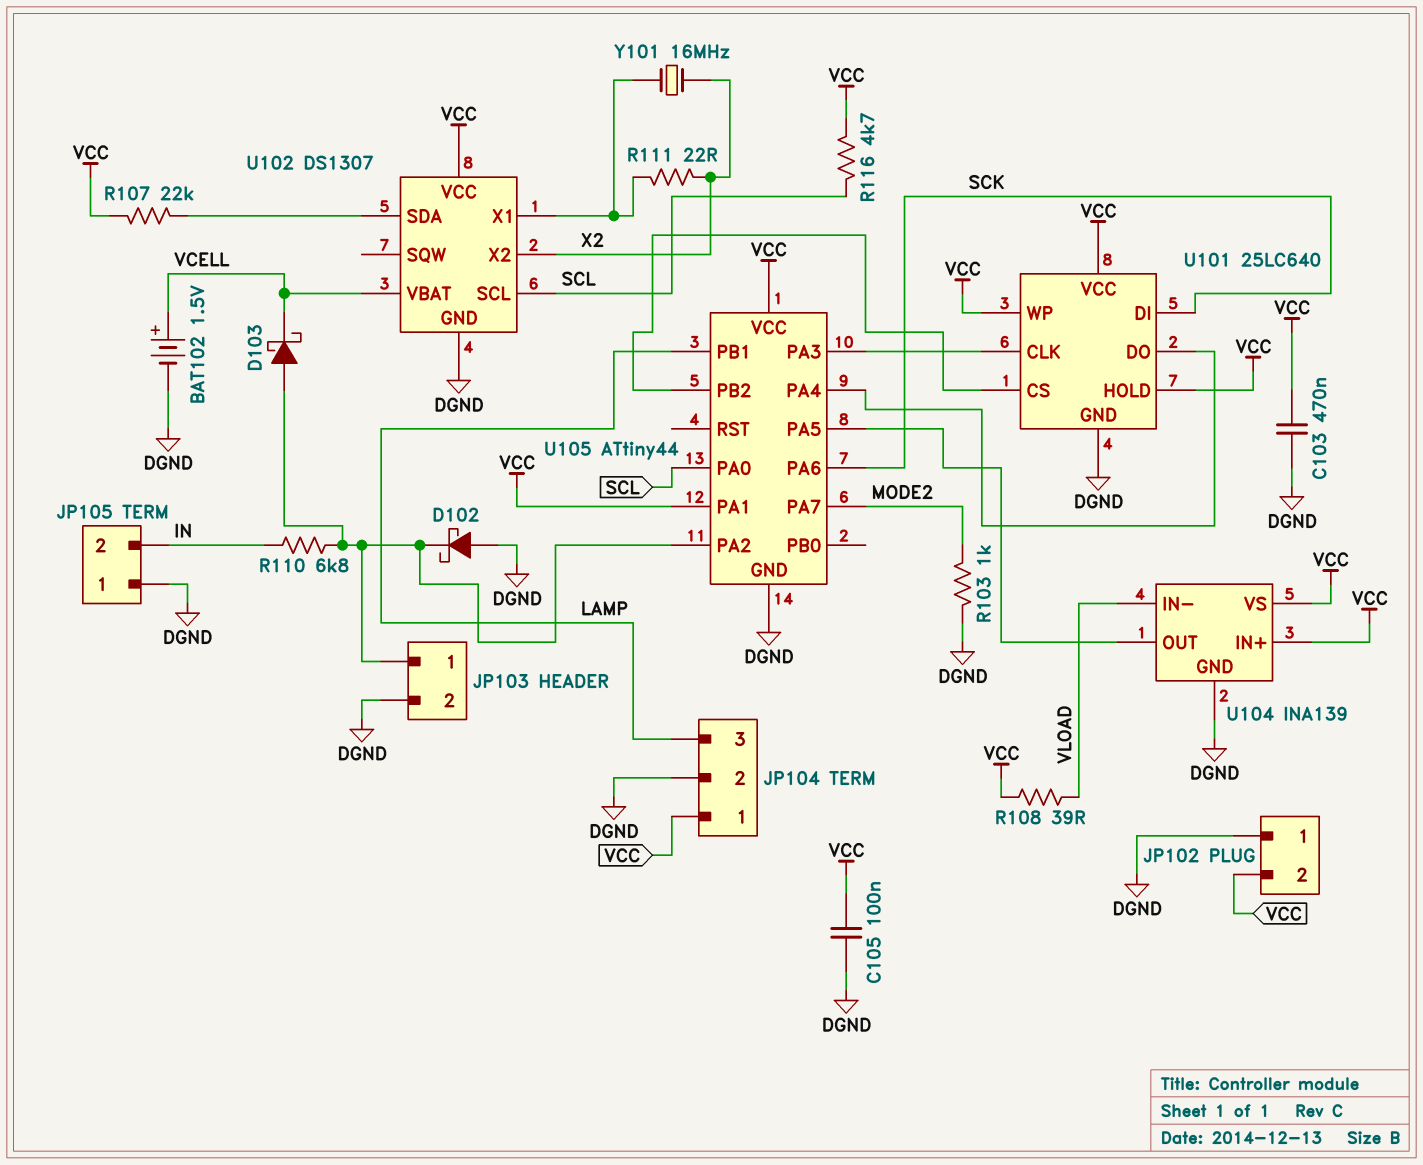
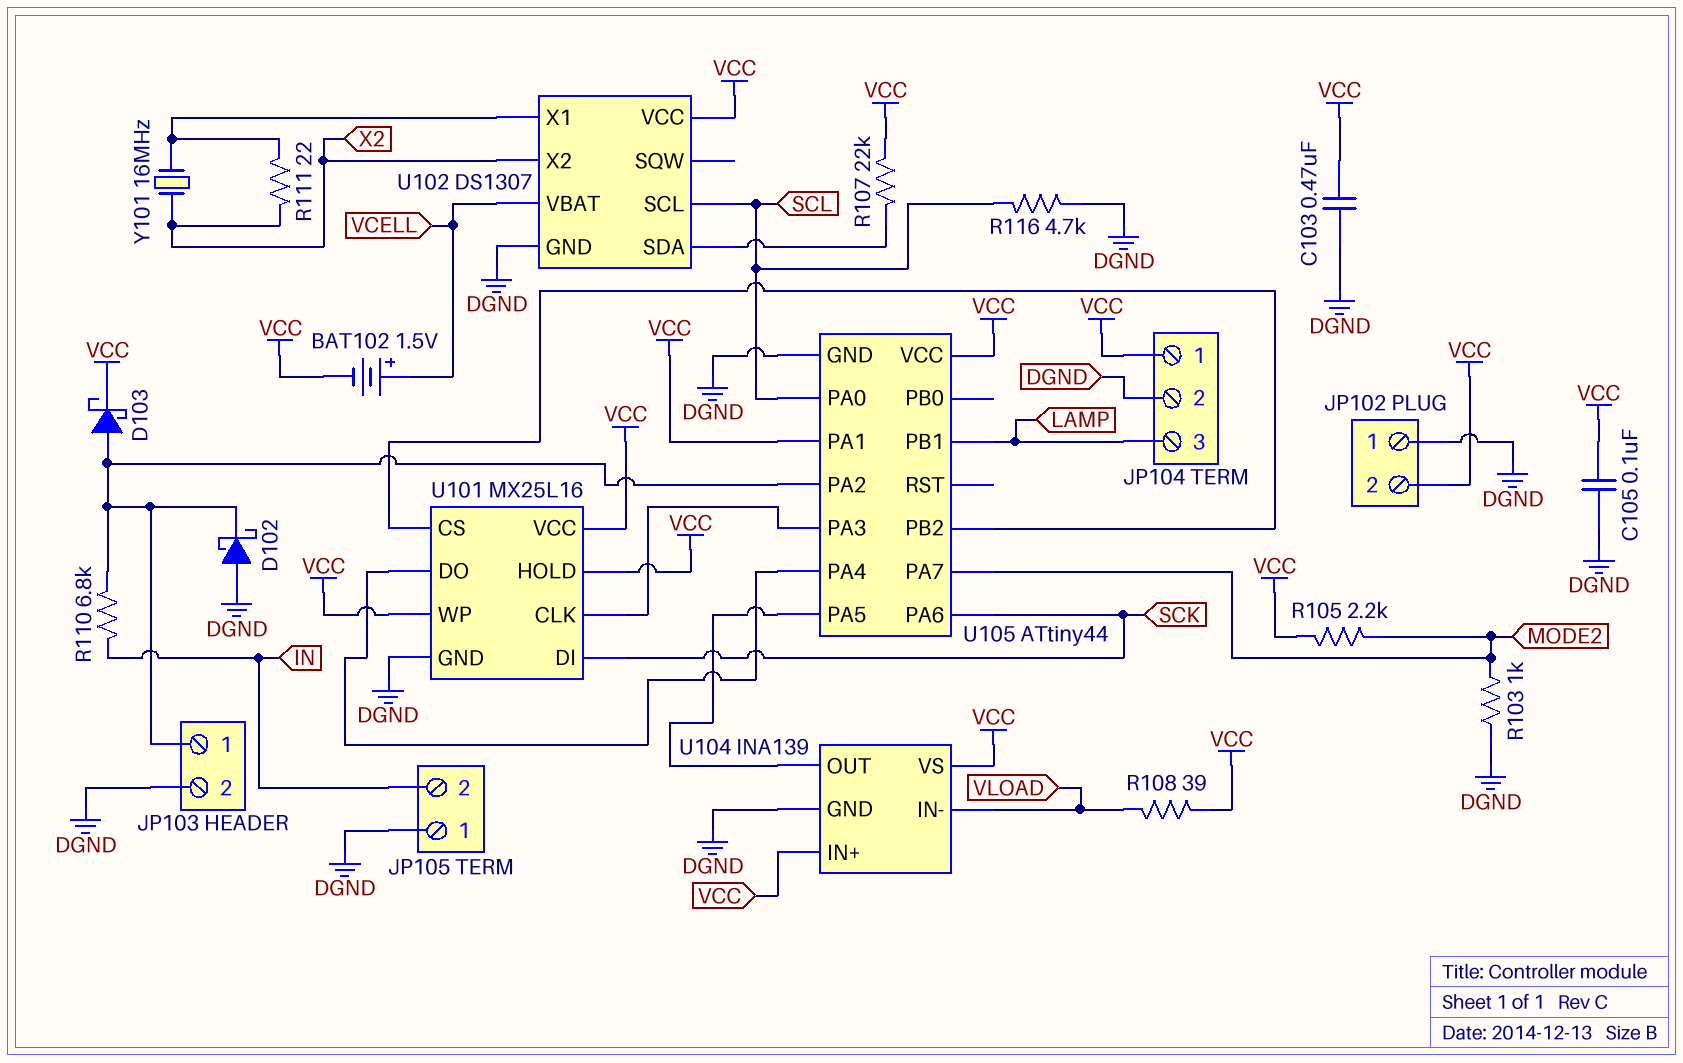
BAT102: 1.5V (plus VCELL, minus DGND) -> 1.5V (plus VCELL, minus VCC)
D103: schottky (A JP103/1, K VCELL) -> schottky (A JP103/1, K VCC)
R105: none -> 2.2k (MODE2, VCC)
R116: 4.7k (SCL, VCC) -> 4.7k (DGND, SCL)
U101: 25LC640 -> MX25L16

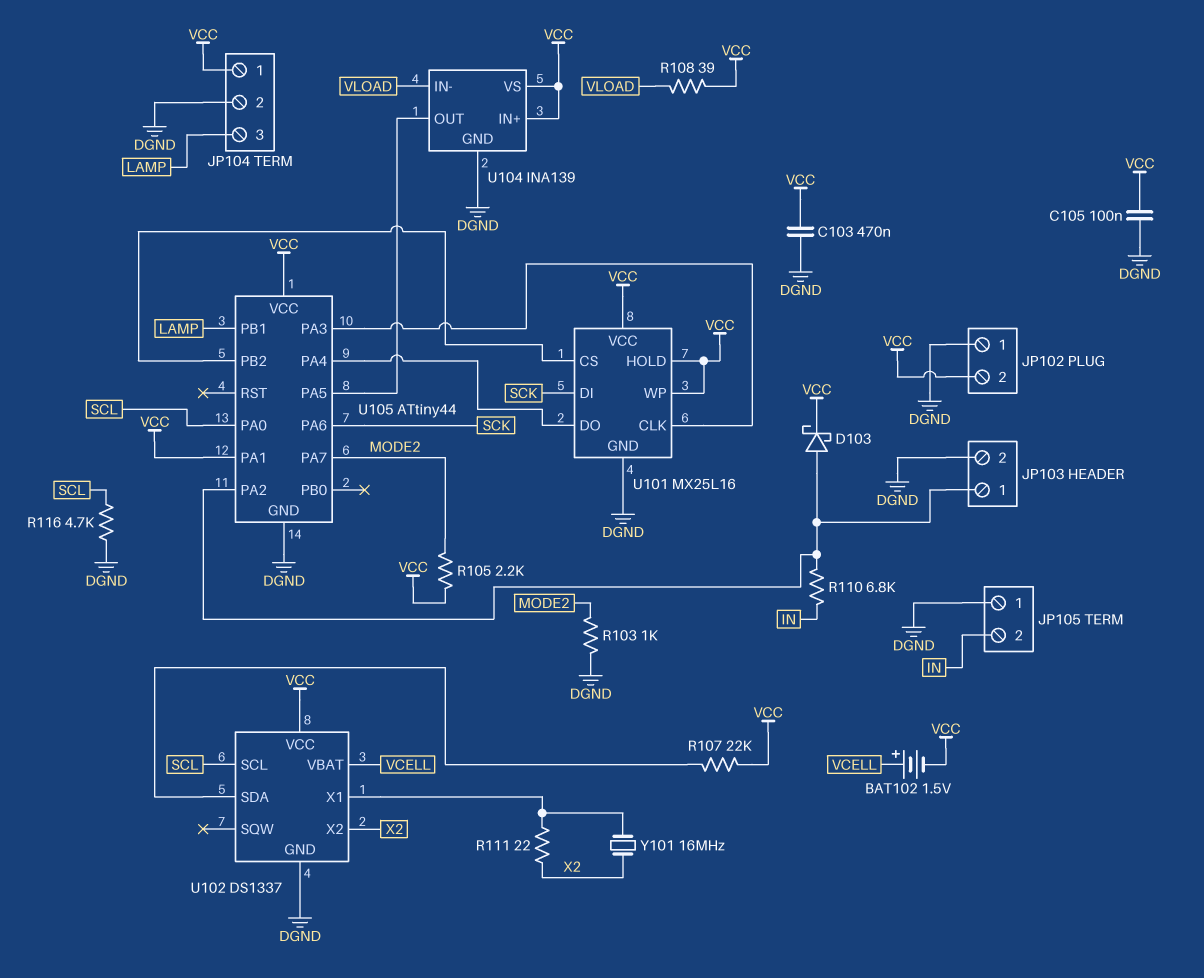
D102: schottky (A DGND, K JP103/1) -> none
U102: DS1307 -> DS1337

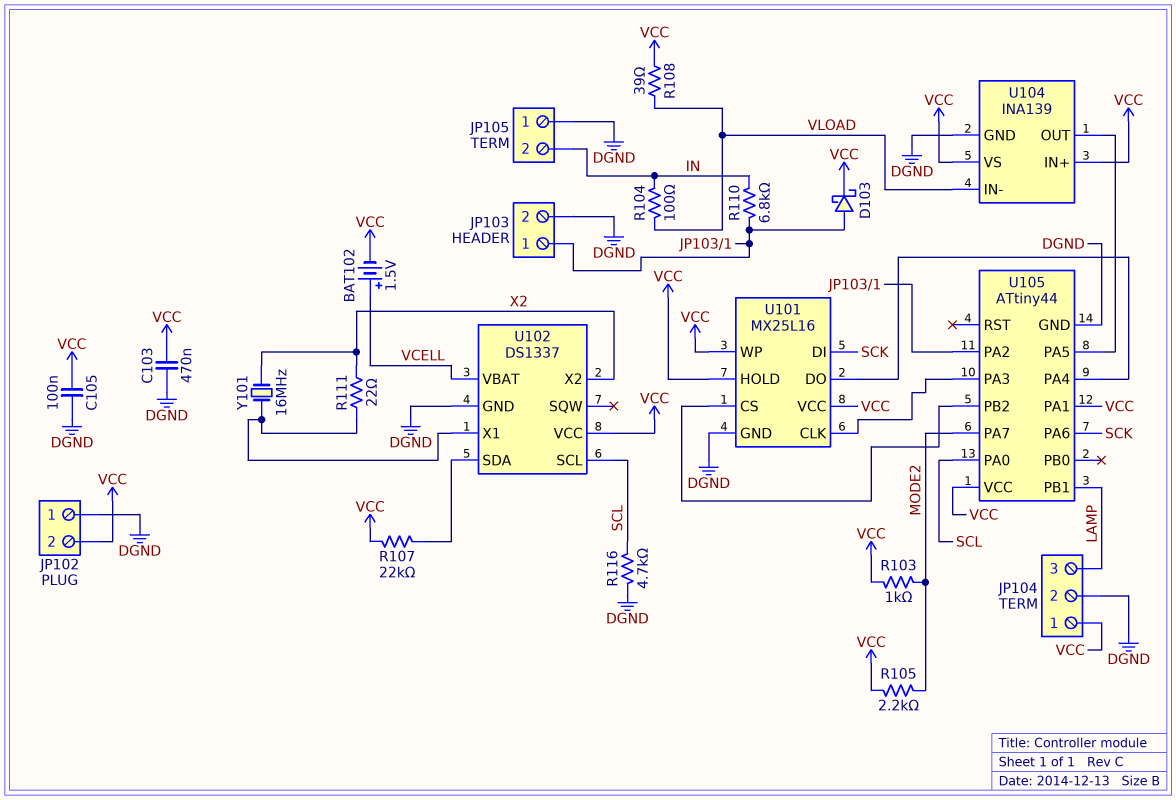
R103: 1k (DGND, MODE2) -> 1k (MODE2, VCC)
R104: none -> 100 (IN, VLOAD)

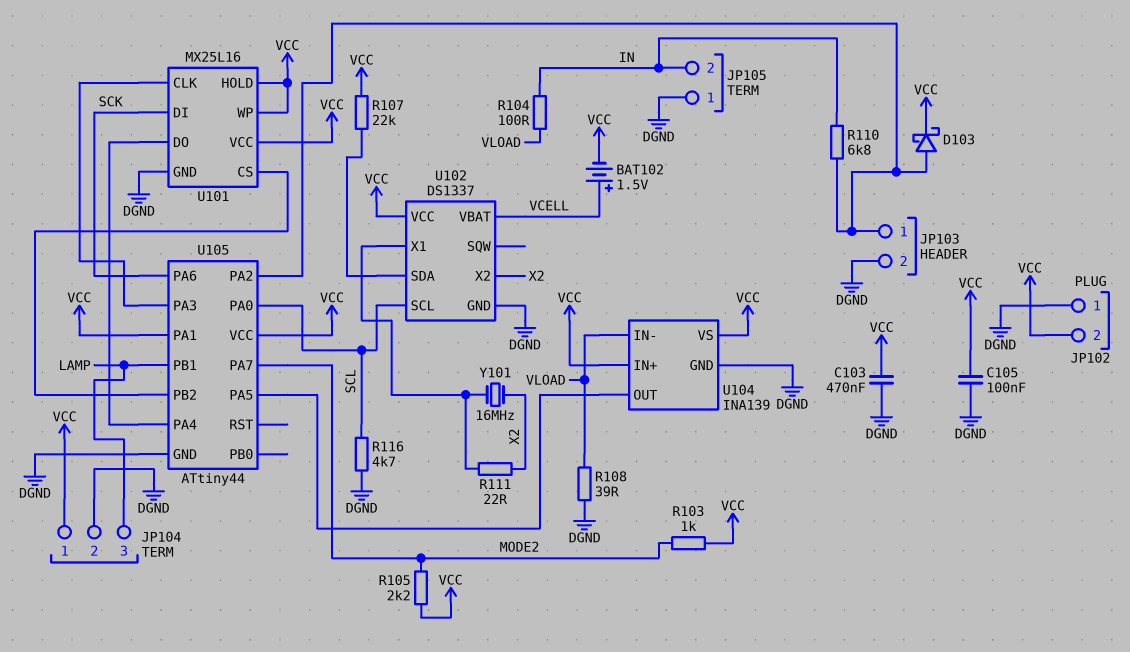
R108: 39 (VCC, VLOAD) -> 39 (DGND, VLOAD)

